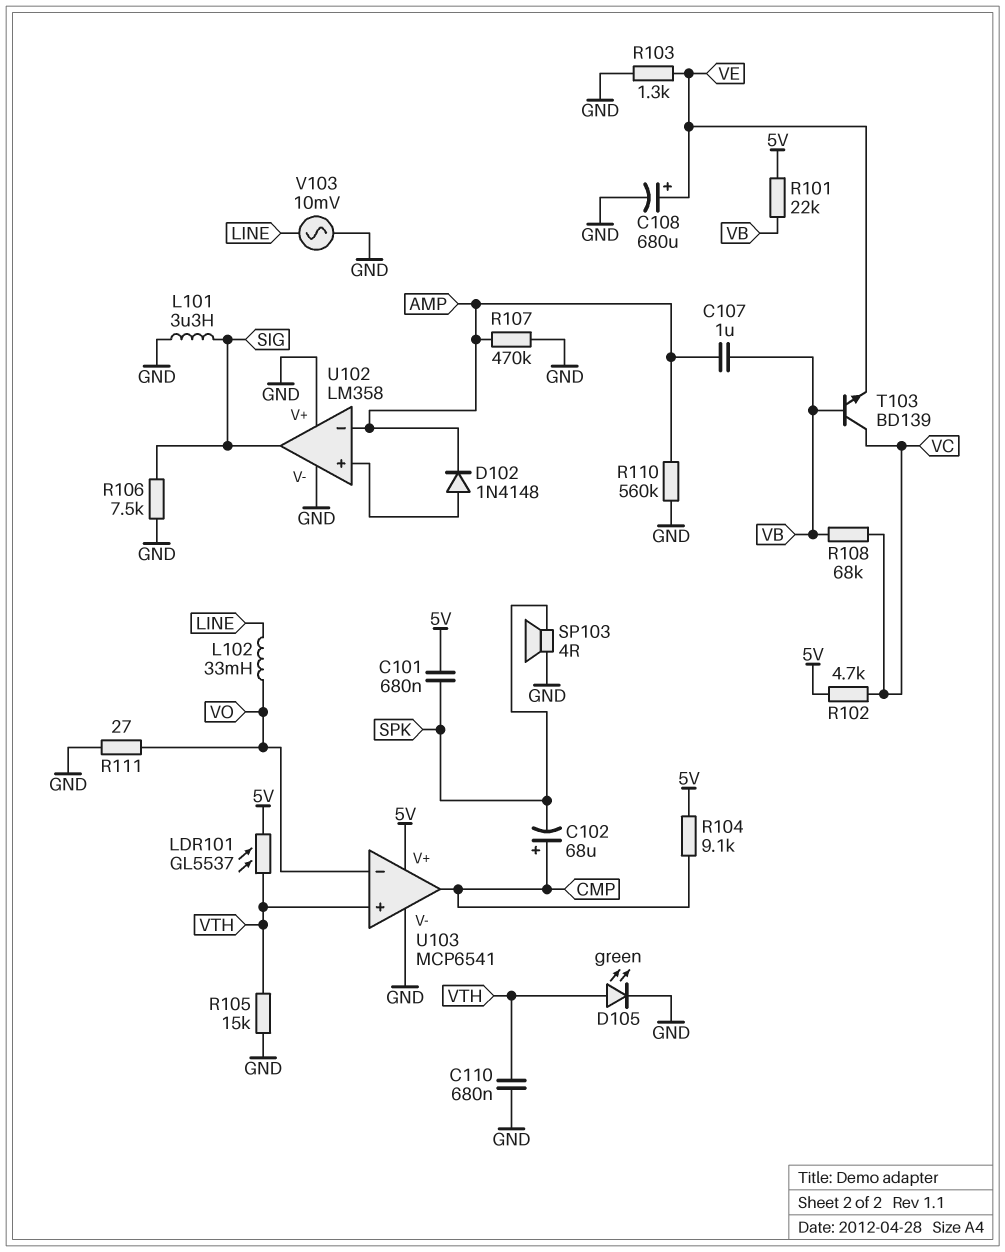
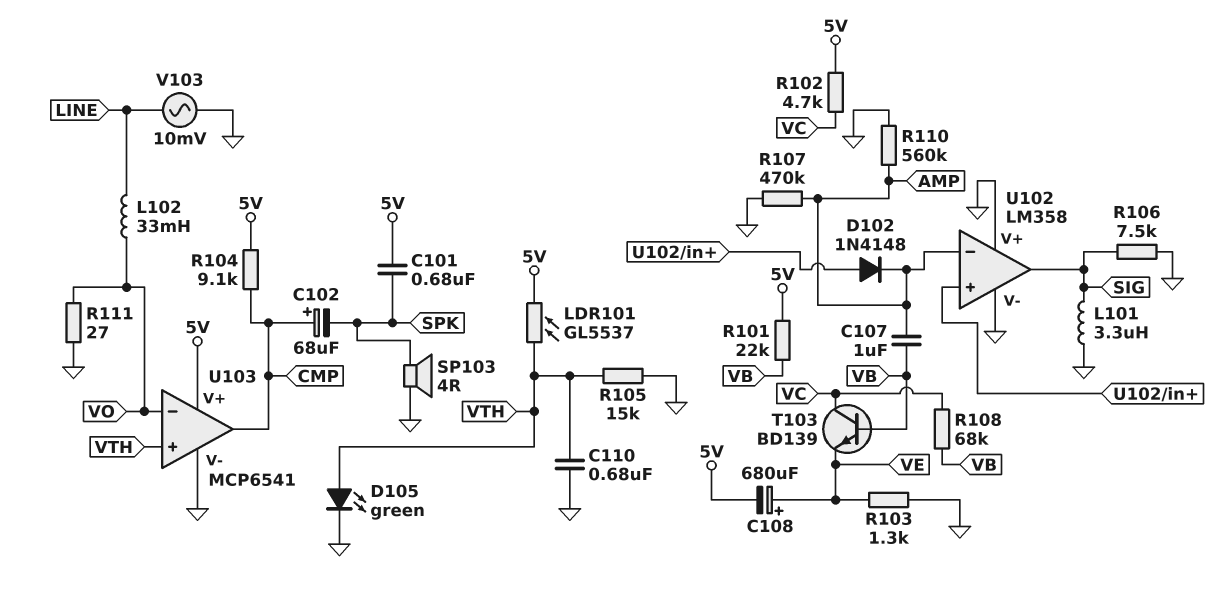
C108: 680uF (plus VE, minus GND) -> 680uF (plus VE, minus 5V)

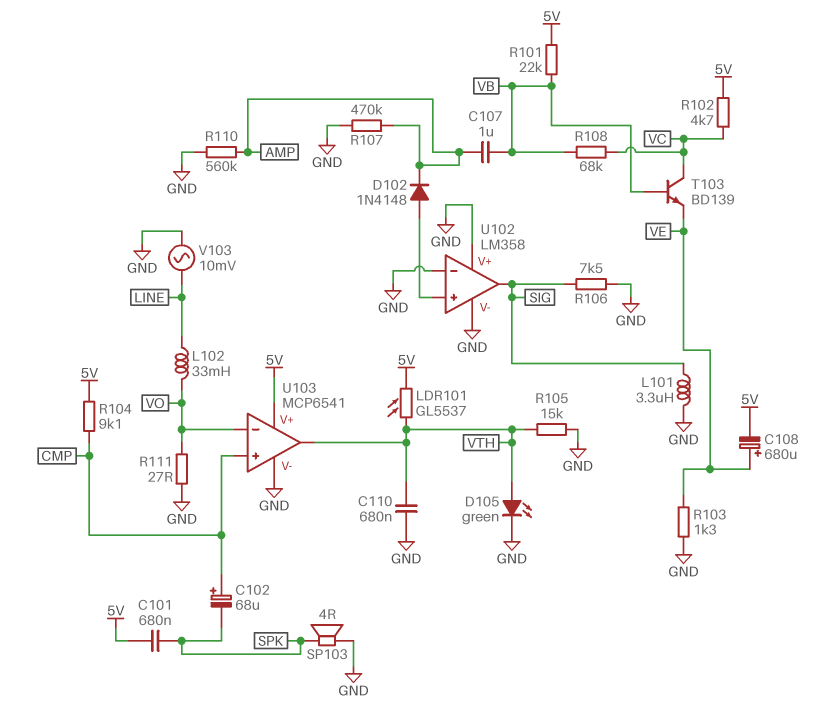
U102 pin in-: AMP -> GND
U103 pin in+: VTH -> CMP
U103 pin out: CMP -> VTH

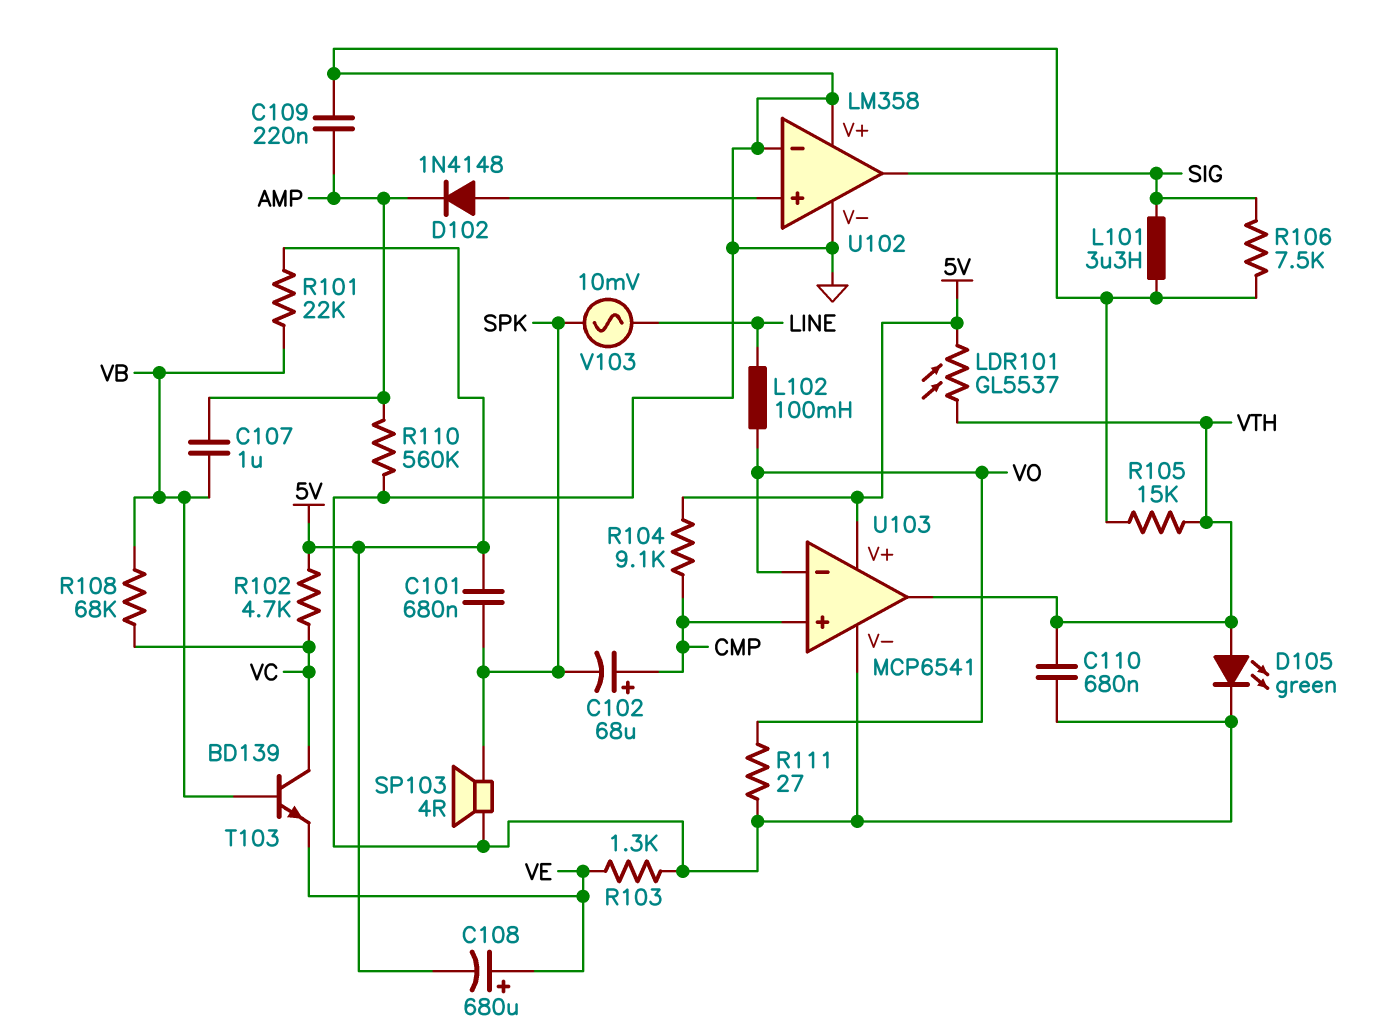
C109: none -> 220nF (AMP, GND)
L102: 33mH (LINE, VO) -> 100mH (LINE, VO)
R107: 470k (AMP, GND) -> none
V103: AC 10mV (GND, LINE) -> AC 10mV (LINE, SPK)

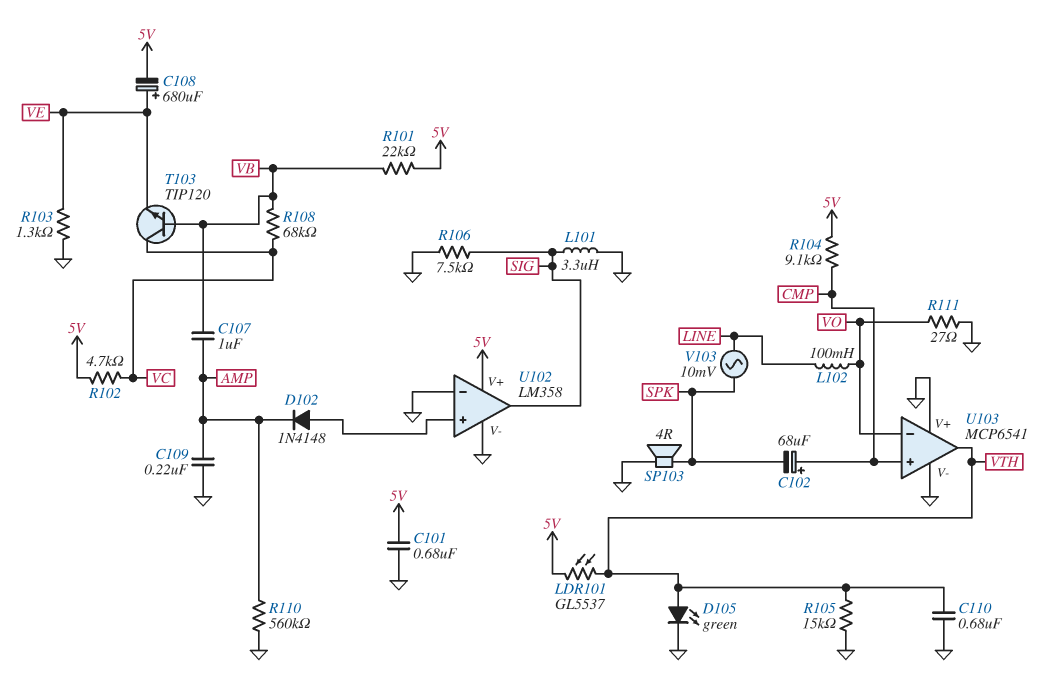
C101: 680nF (5V, SPK) -> 680nF (5V, GND)
T103: NPN BD139 (B VB, C VC, E VE) -> NPN TIP120 (B VB, C VC, E VE)
U102 pin V+: GND -> 5V
U103 pin V+: 5V -> GND

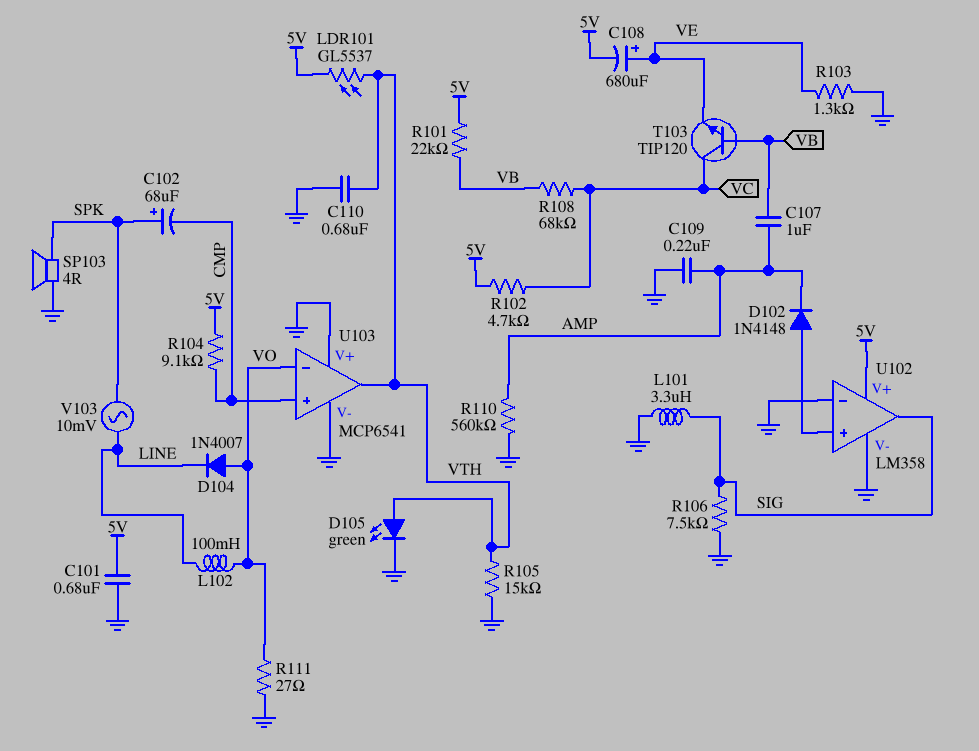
C102: 68uF (plus CMP, minus SPK) -> 68uF (plus SPK, minus CMP)
D104: none -> diode 1N4007 (A VO, K LINE)

